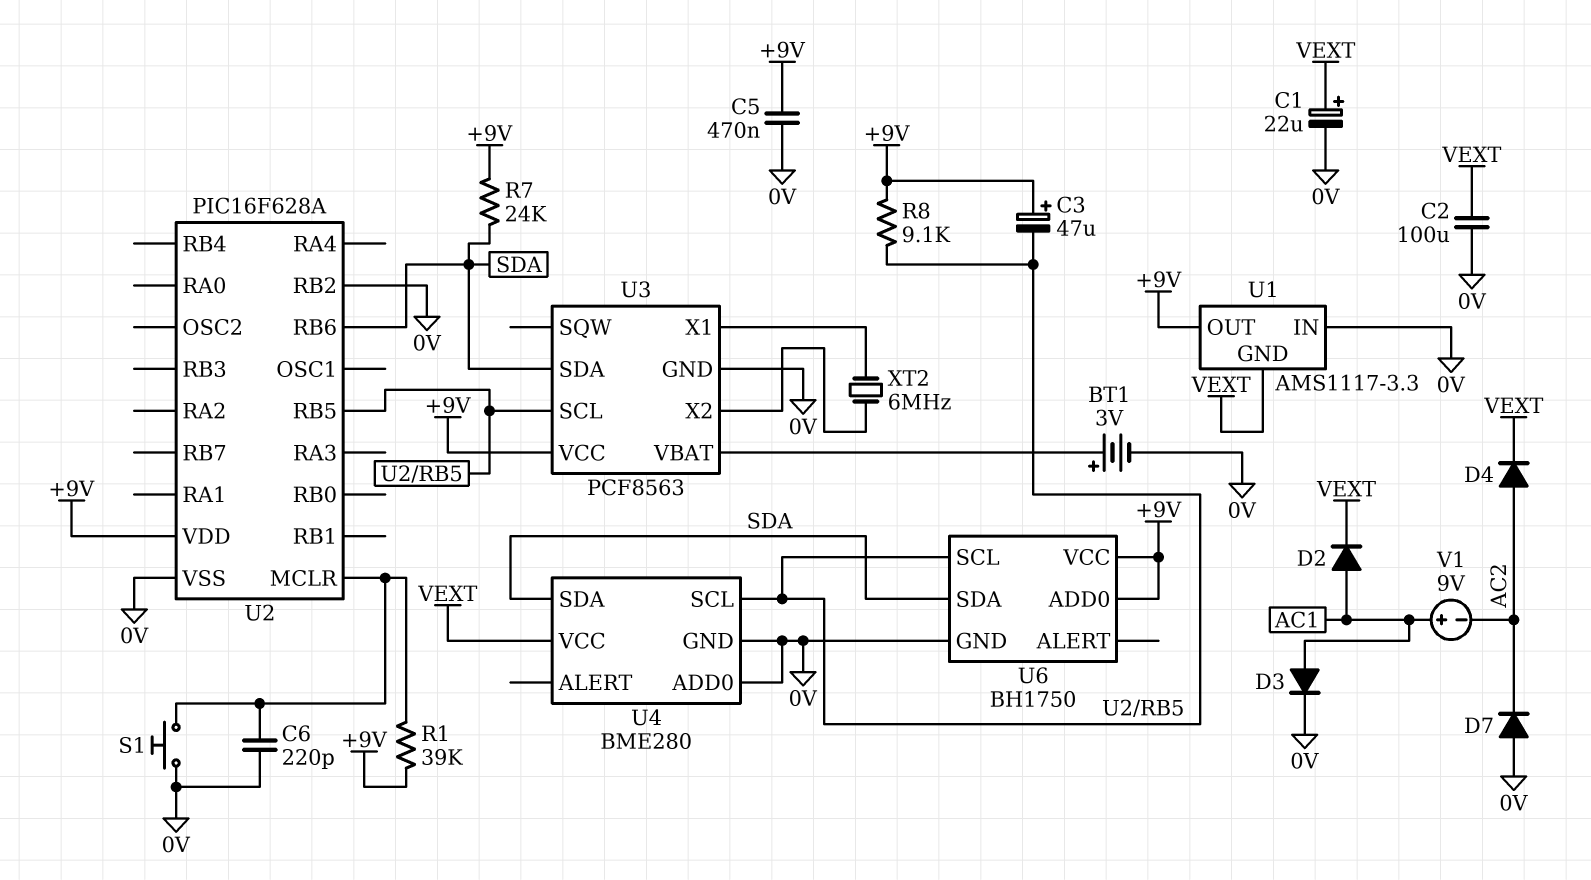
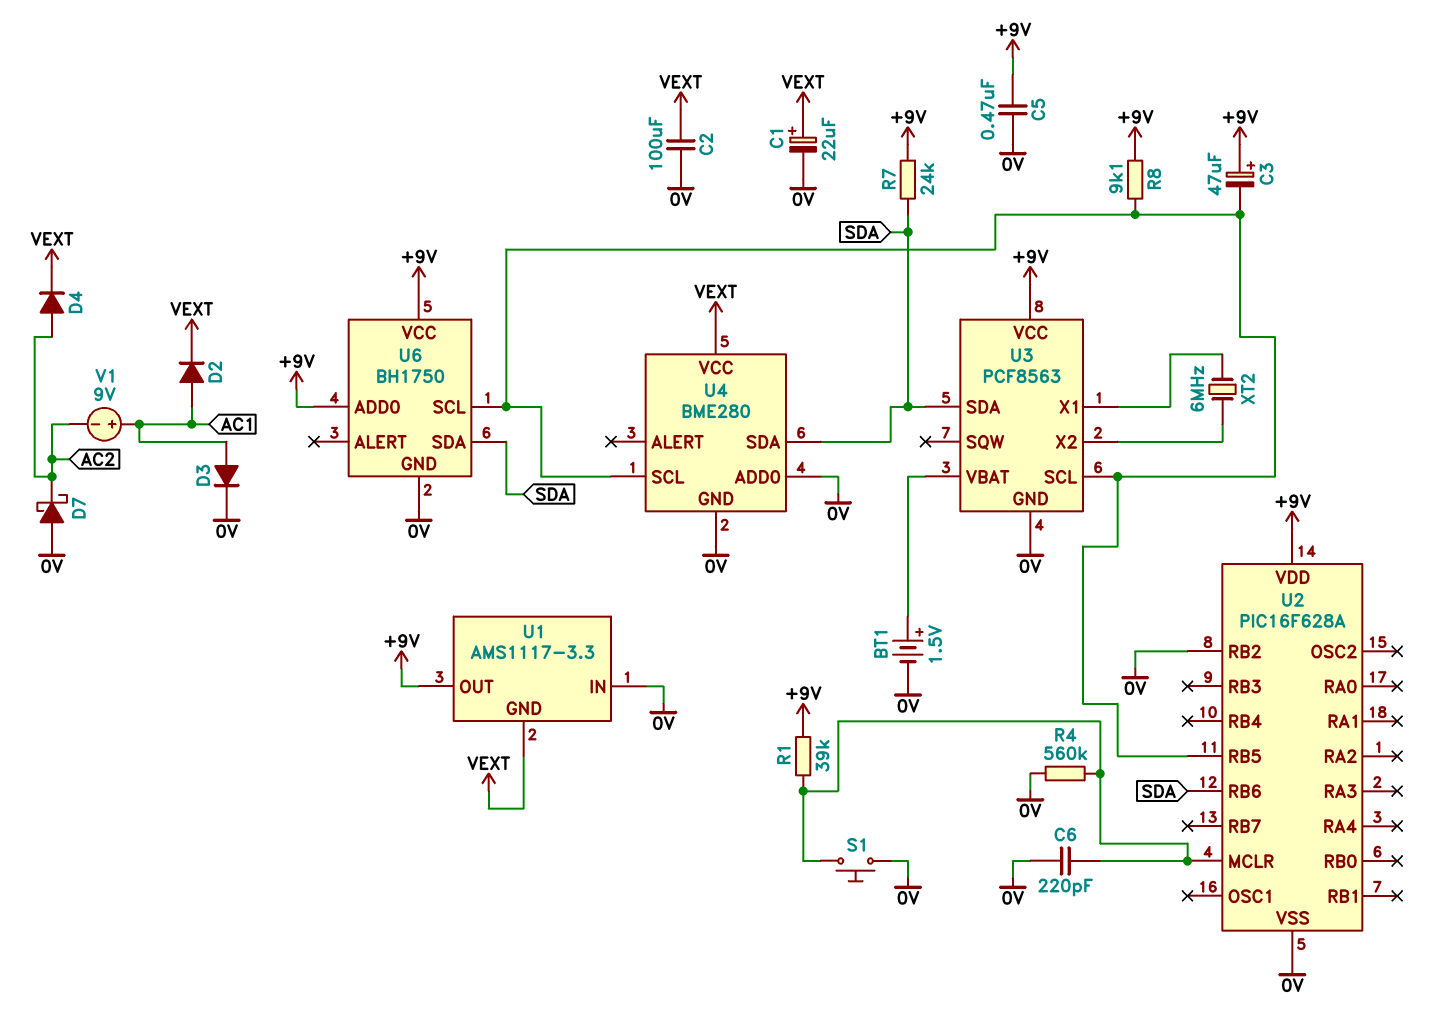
BT1: 3V (plus U3/VBAT, minus 0V) -> 1.5V (plus U3/VBAT, minus 0V)
D7: diode (A 0V, K AC2) -> schottky (A 0V, K AC2)
R4: none -> 560k (0V, U2/MCLR)

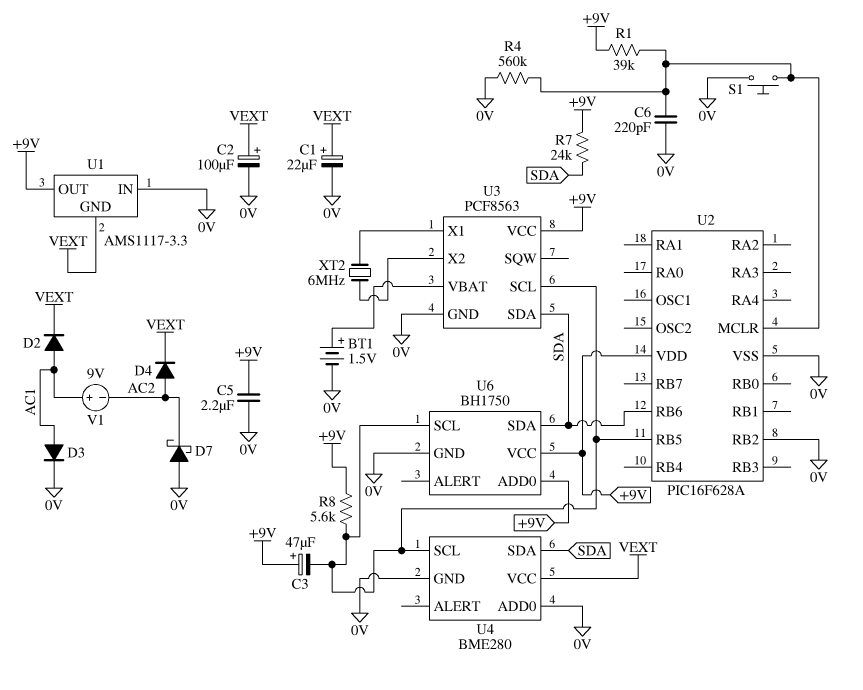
C2: 100uF (0V, VEXT) -> 100uF (plus VEXT, minus 0V)
C5: 470nF (+9V, 0V) -> 2.2uF (+9V, 0V)
R8: 9.1k (+9V, U2/RB5) -> 5.6k (+9V, U2/RB5)

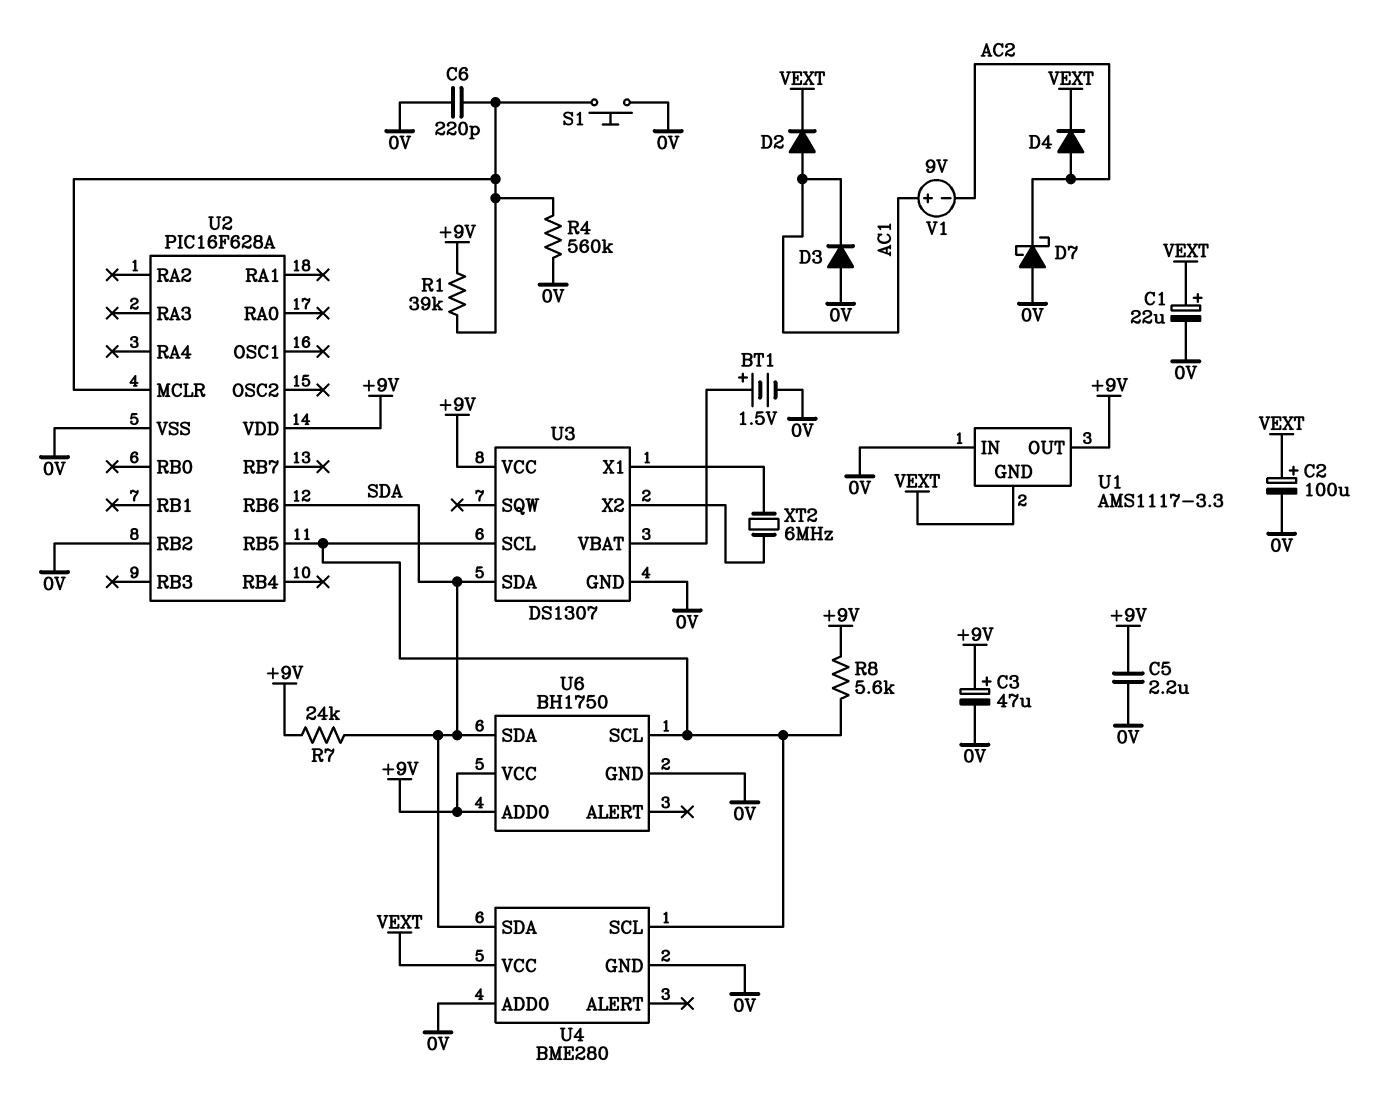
C3: 47uF (plus +9V, minus U2/RB5) -> 47uF (plus +9V, minus 0V)
D3: diode (A AC1, K 0V) -> diode (A 0V, K AC1)
U3: PCF8563 -> DS1307

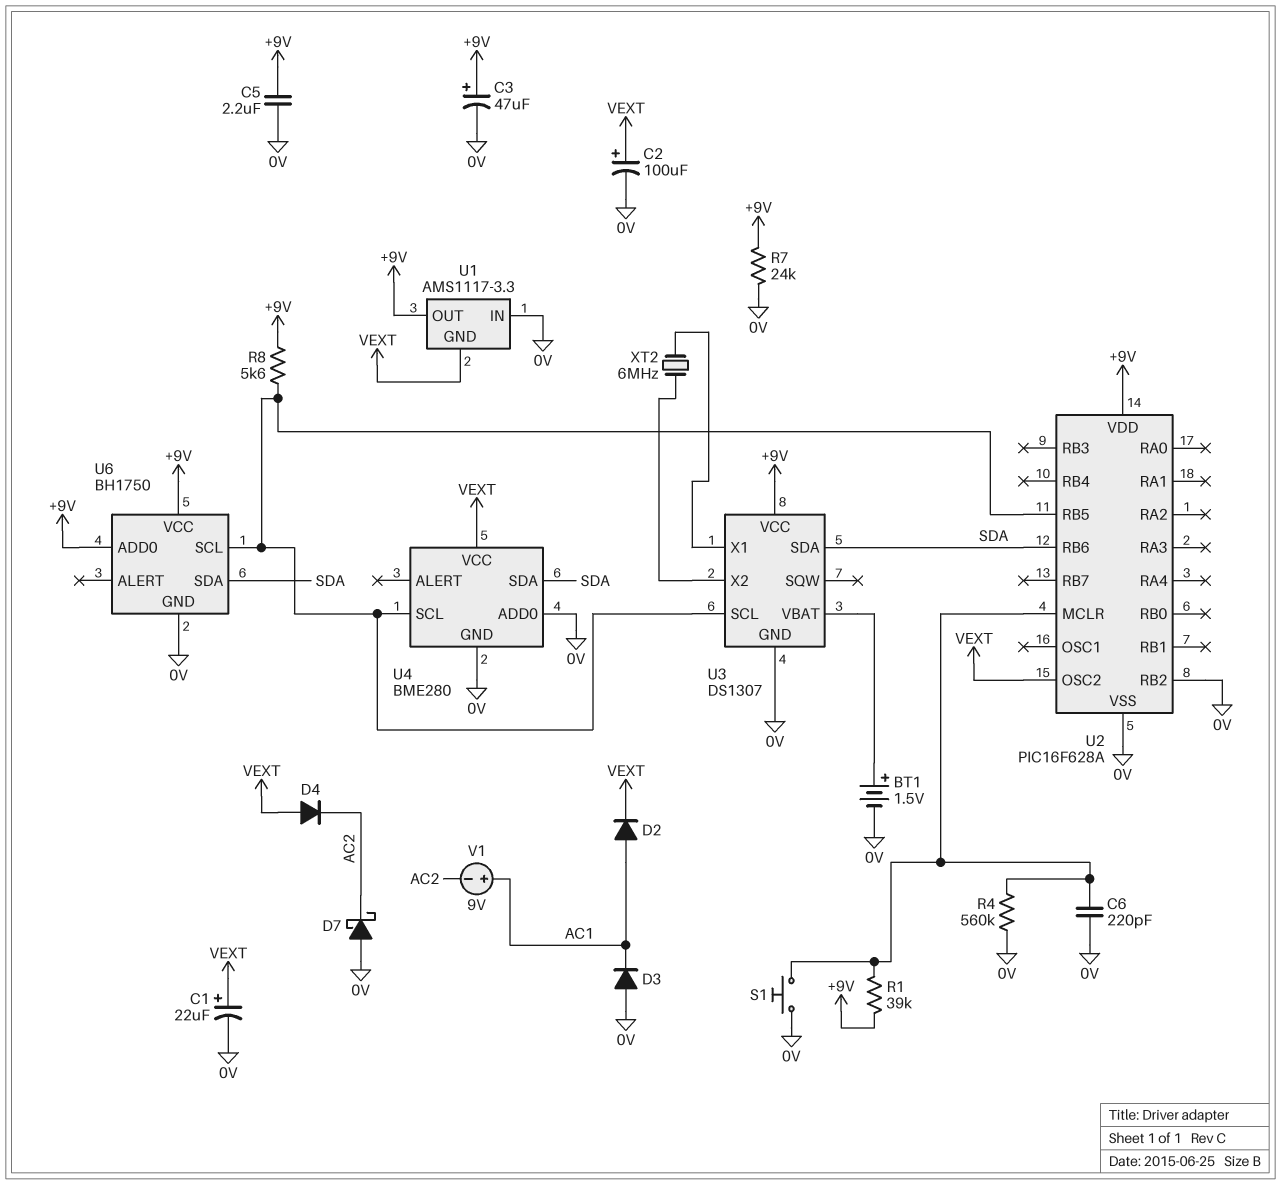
D4: diode (A AC2, K VEXT) -> diode (A VEXT, K AC2)
R7: 24k (+9V, SDA) -> 24k (+9V, 0V)
U2 pin OSC2: none -> VEXT

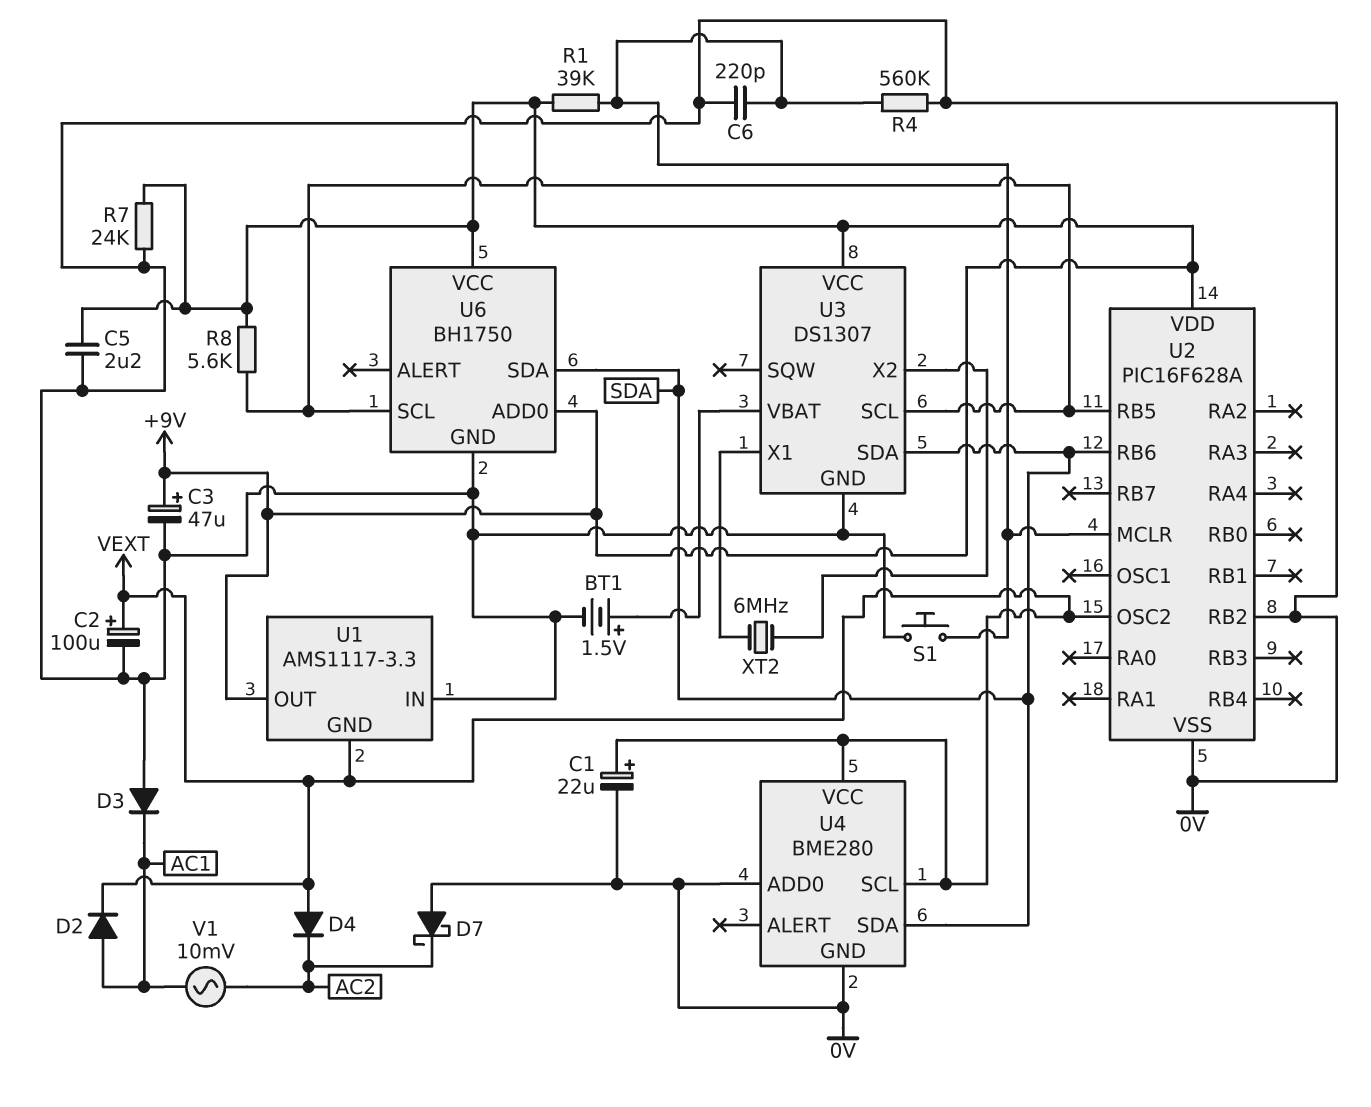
U4 pin SCL: U2/RB5 -> VEXT
V1: 9V (plus AC1, minus AC2) -> AC 10mV (AC1, AC2)

